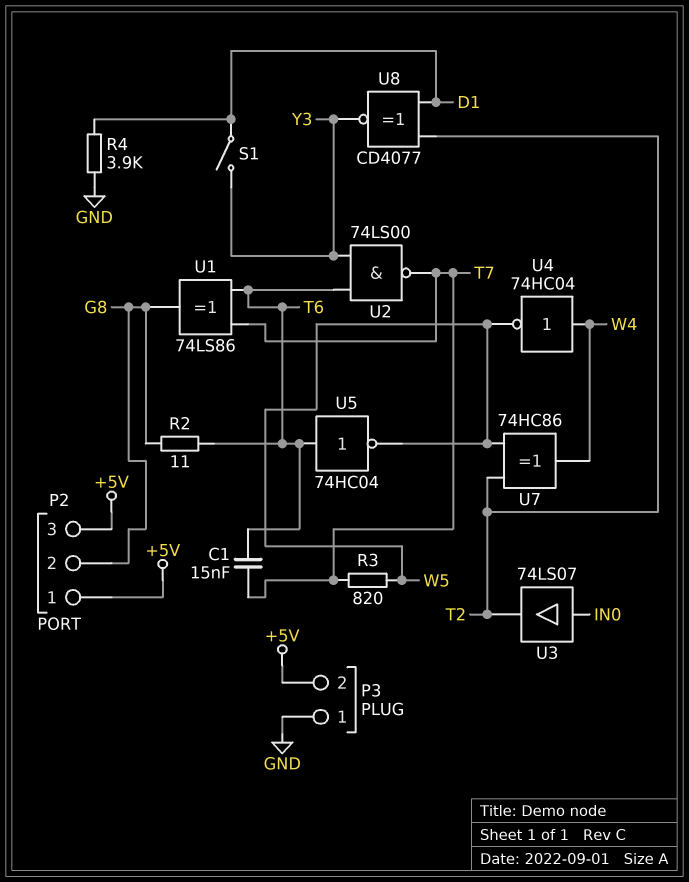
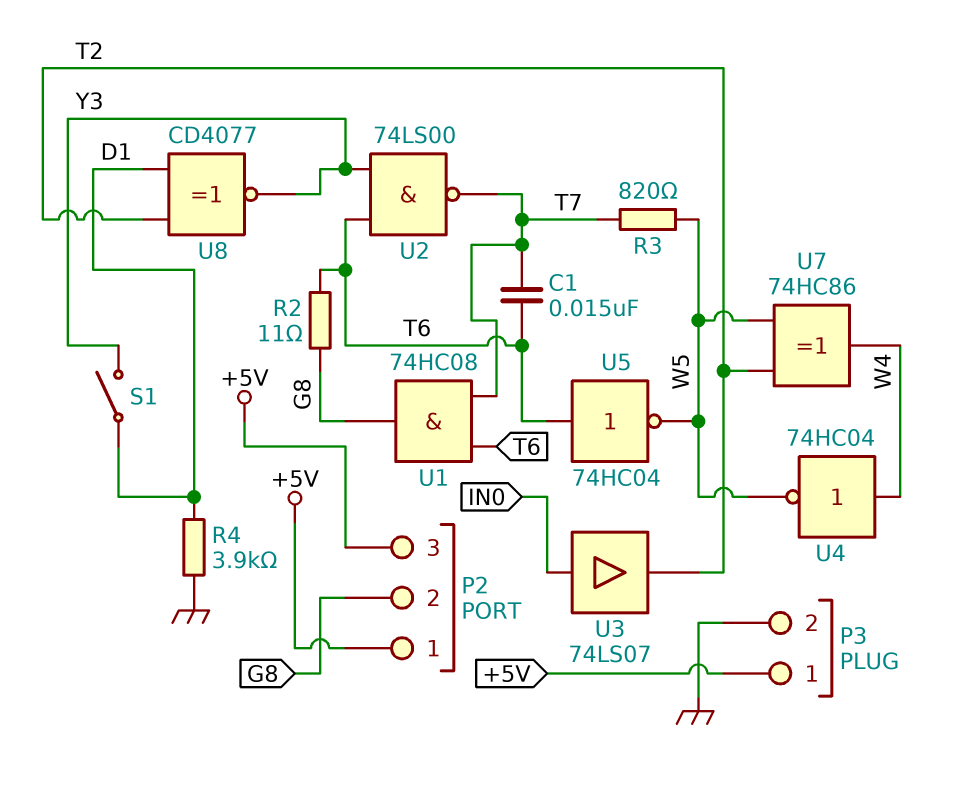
P3 pin 1: GND -> +5V
P3 pin 2: +5V -> GND
U1: XOR 74LS86 (in T6, in T7, out G8) -> AND 74HC08 (in T6, in T7, out G8)

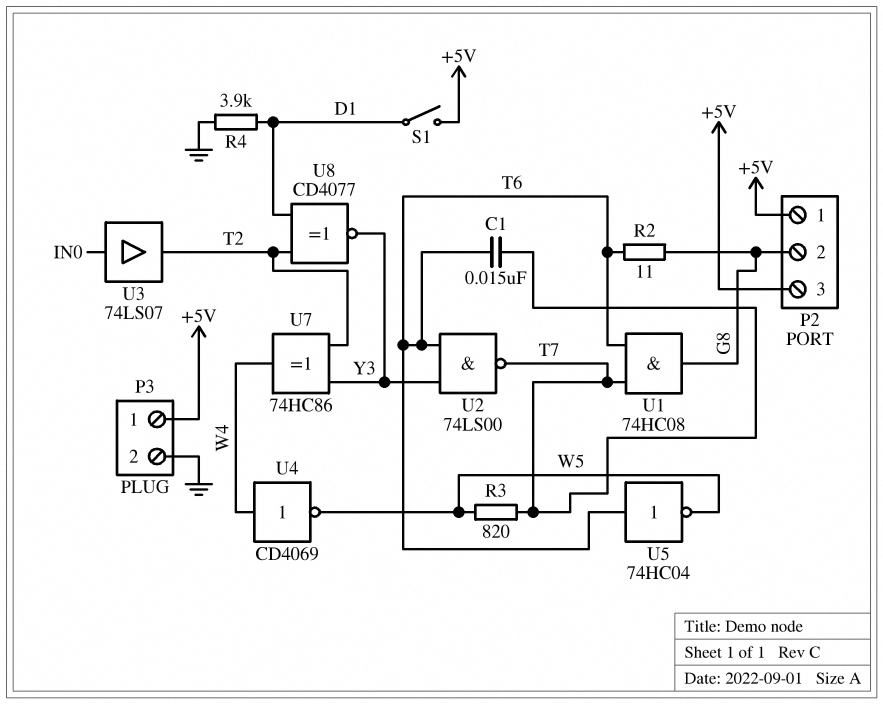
S1: switch (D1, Y3) -> switch (+5V, D1)
U4: NOT 74HC04 (in W4, out W5) -> NOT CD4069 (in W4, out W5)
U7: XOR 74HC86 (in T2, in W5, out W4) -> XOR 74HC86 (in T2, in Y3, out W4)

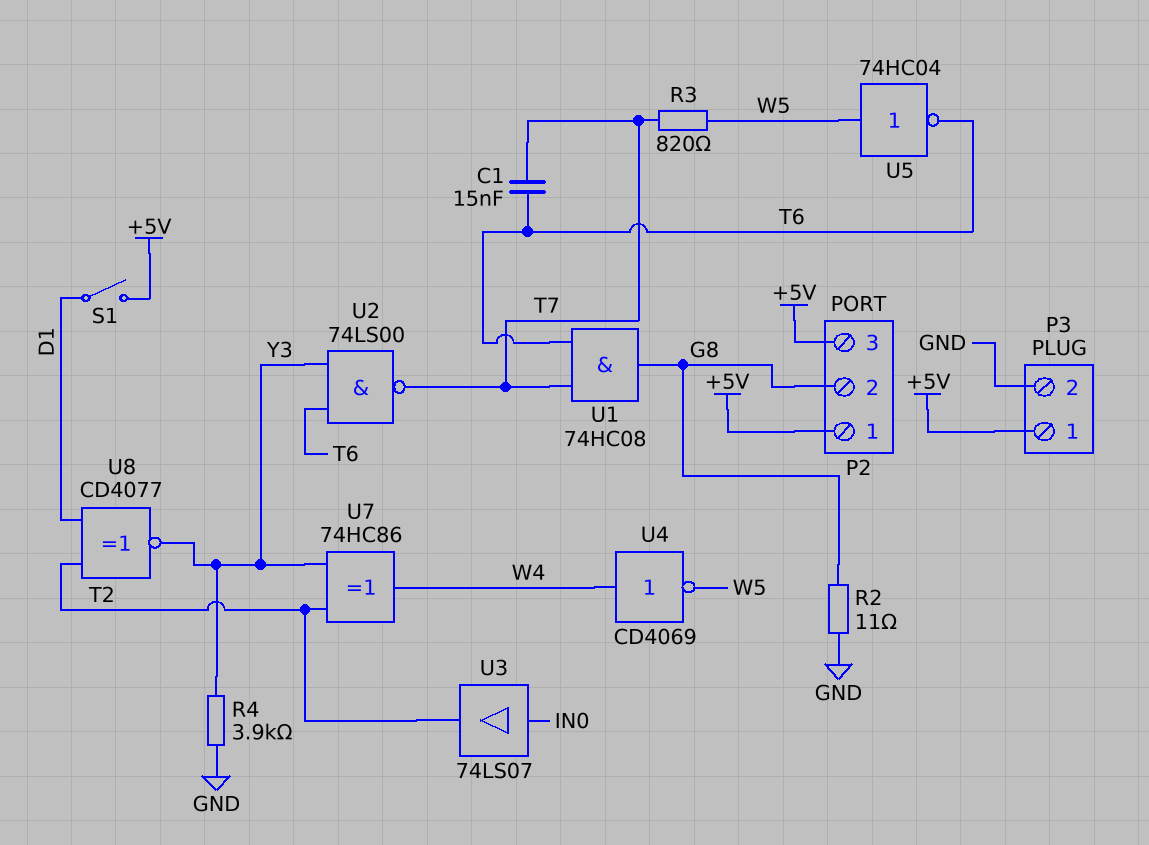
R2: 11 (G8, T6) -> 11 (G8, GND)
R4: 3.9k (D1, GND) -> 3.9k (GND, Y3)
U5: NOT 74HC04 (in T6, out W5) -> NOT 74HC04 (in W5, out T6)

